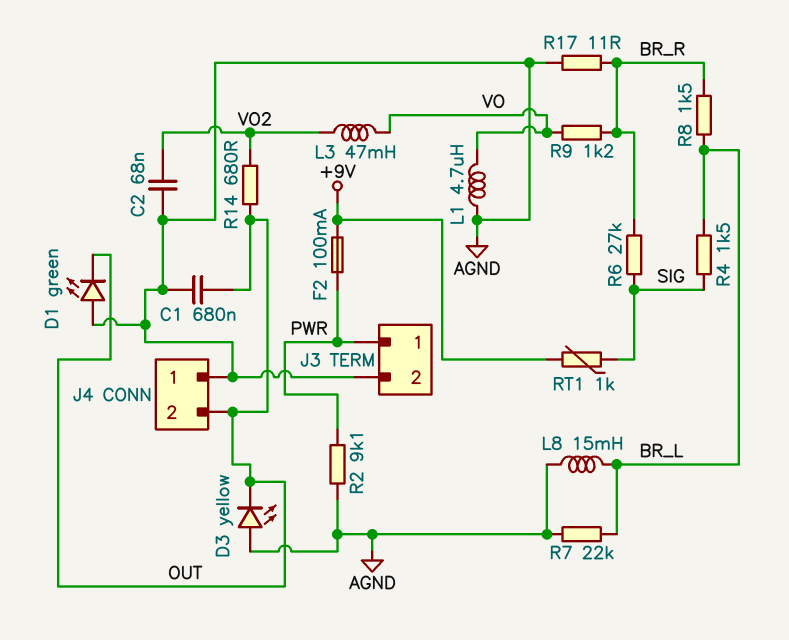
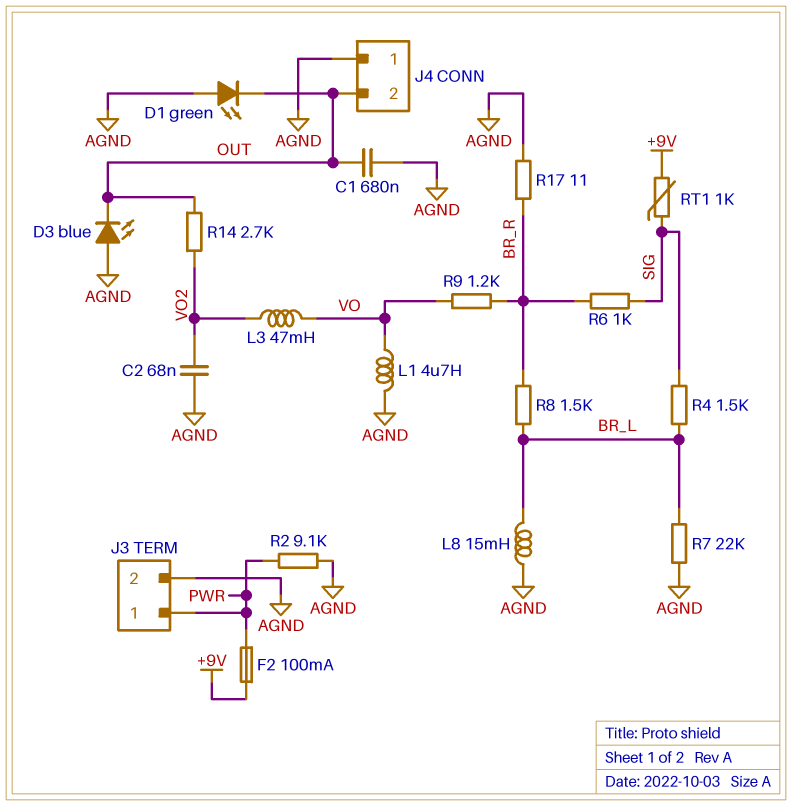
D3: LED yellow (A AGND, K OUT) -> LED blue (A AGND, K OUT)
R6: 27k (BR_R, SIG) -> 1k (BR_R, SIG)
R14: 680 (OUT, VO2) -> 2.7k (OUT, VO2)

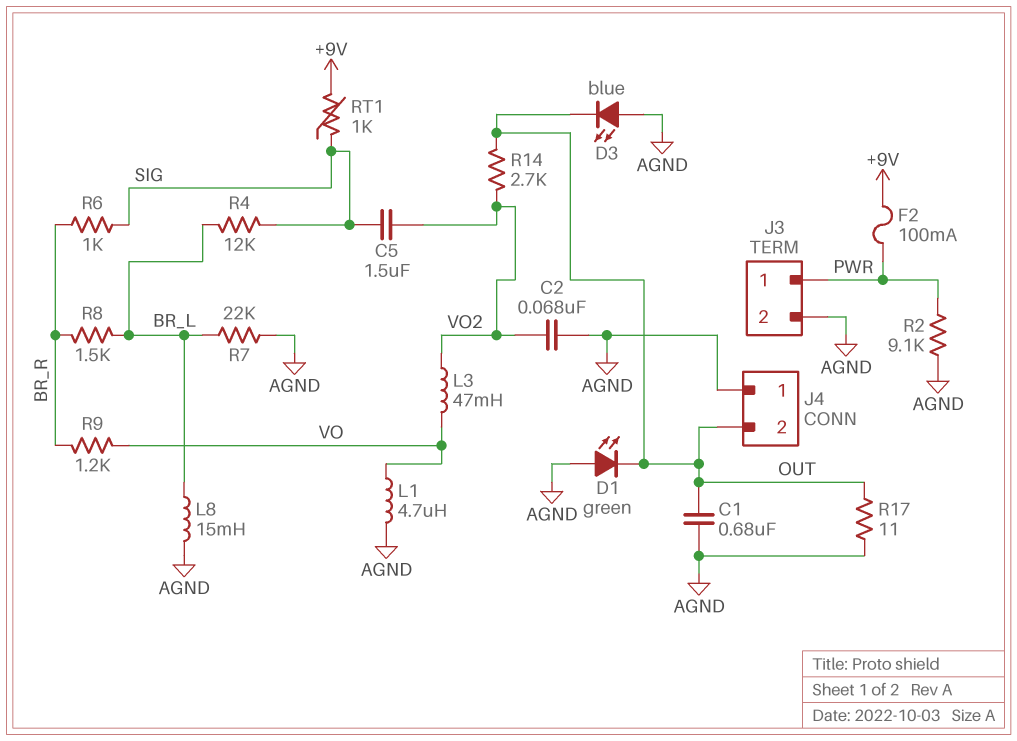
C5: none -> 1.5uF (SIG, VO2)
R4: 1.5k (BR_L, SIG) -> 12k (BR_L, SIG)
R17: 11 (AGND, BR_R) -> 11 (AGND, OUT)

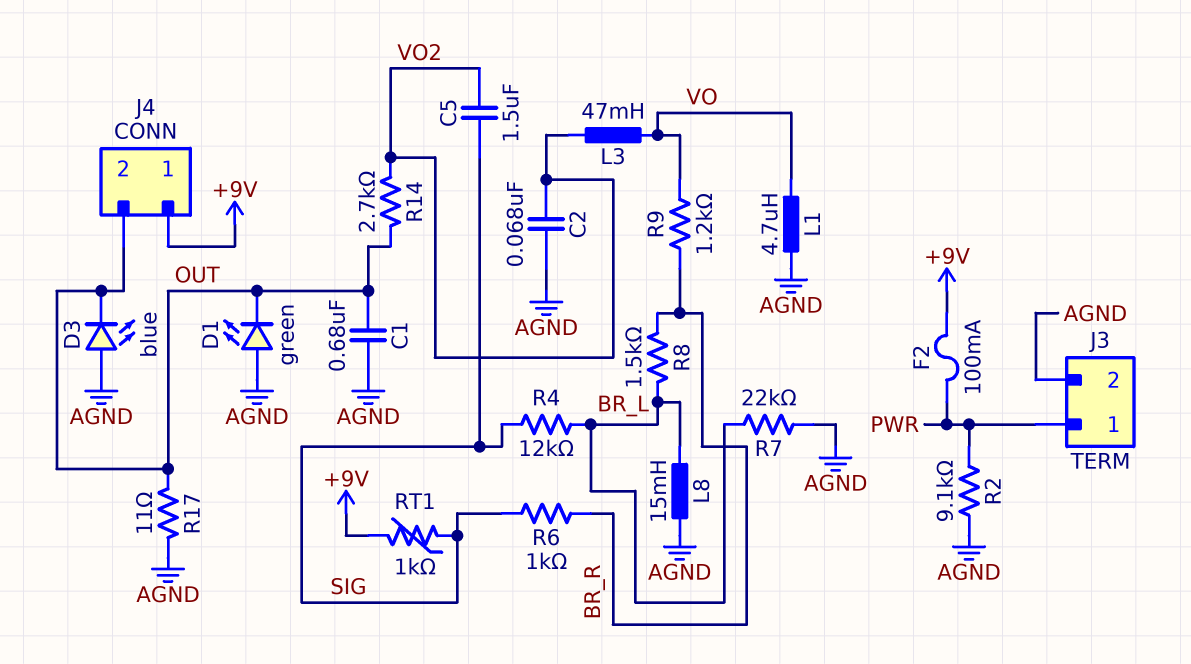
J4 pin 1: AGND -> +9V

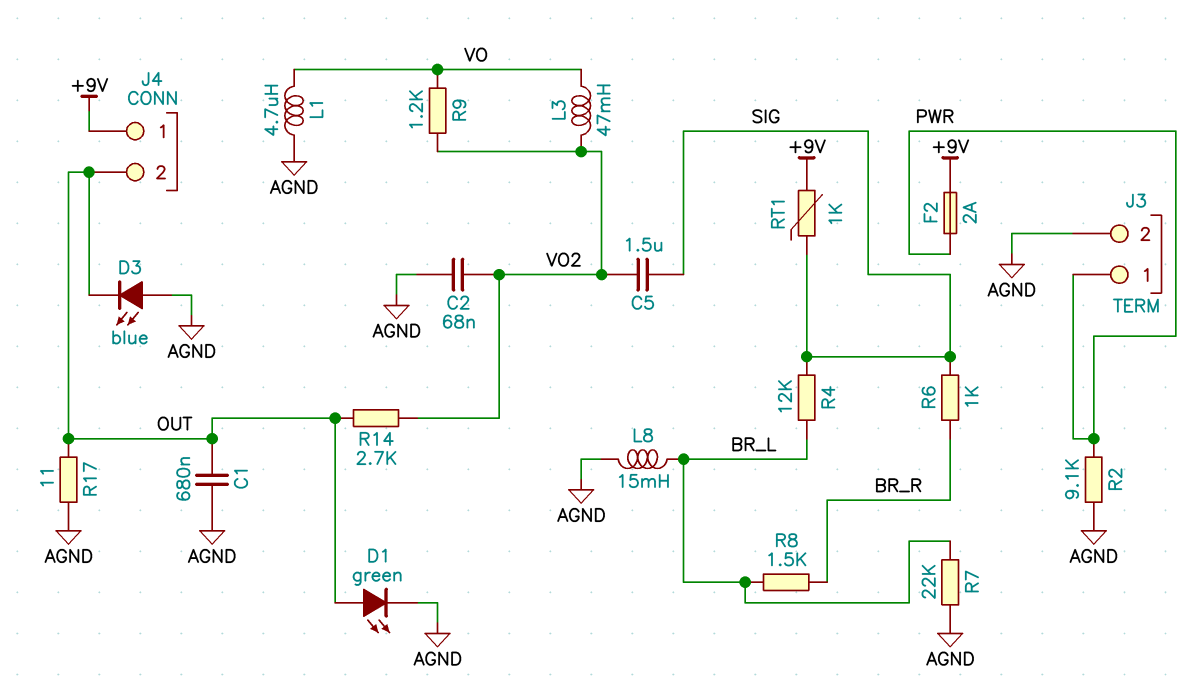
D1: LED green (A AGND, K OUT) -> LED green (A OUT, K AGND)
F2: 100mA (+9V, PWR) -> 2A (+9V, PWR)
R9: 1.2k (BR_R, VO) -> 1.2k (VO, VO2)

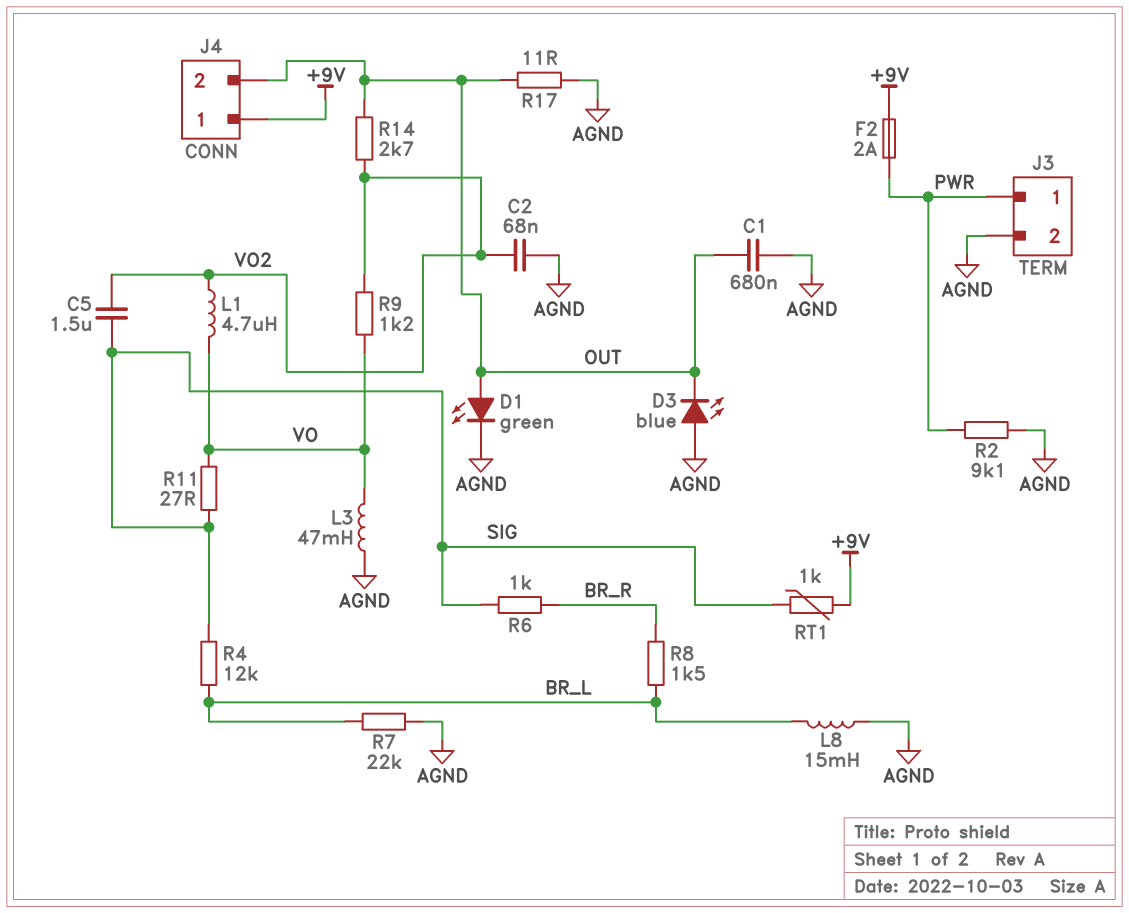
L1: 4.7uH (AGND, VO) -> 4.7uH (VO, VO2)
L3: 47mH (VO, VO2) -> 47mH (AGND, VO)
R11: none -> 27 (SIG, VO)

